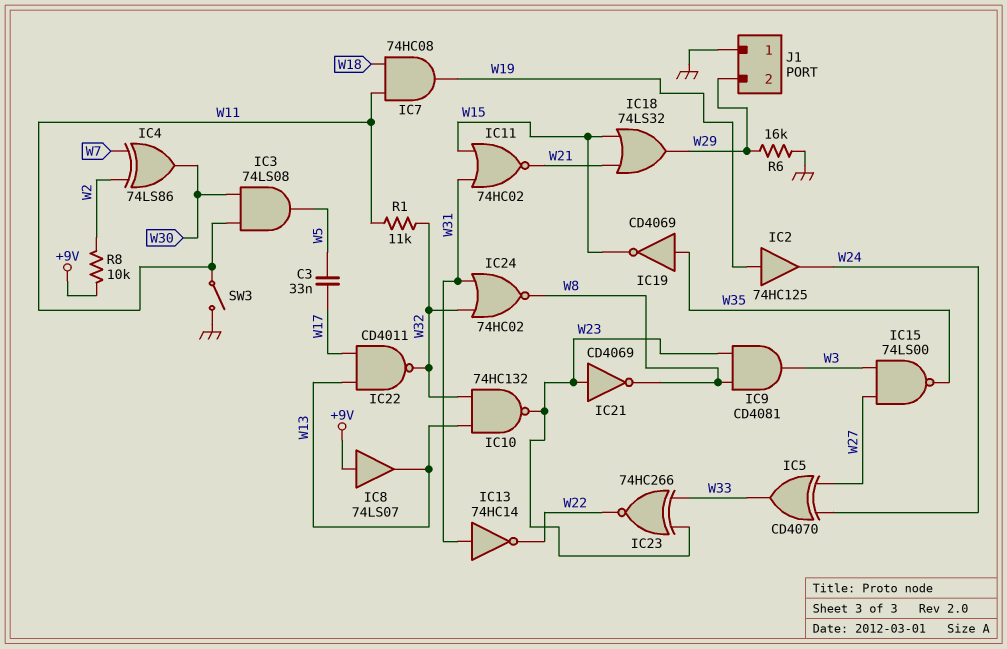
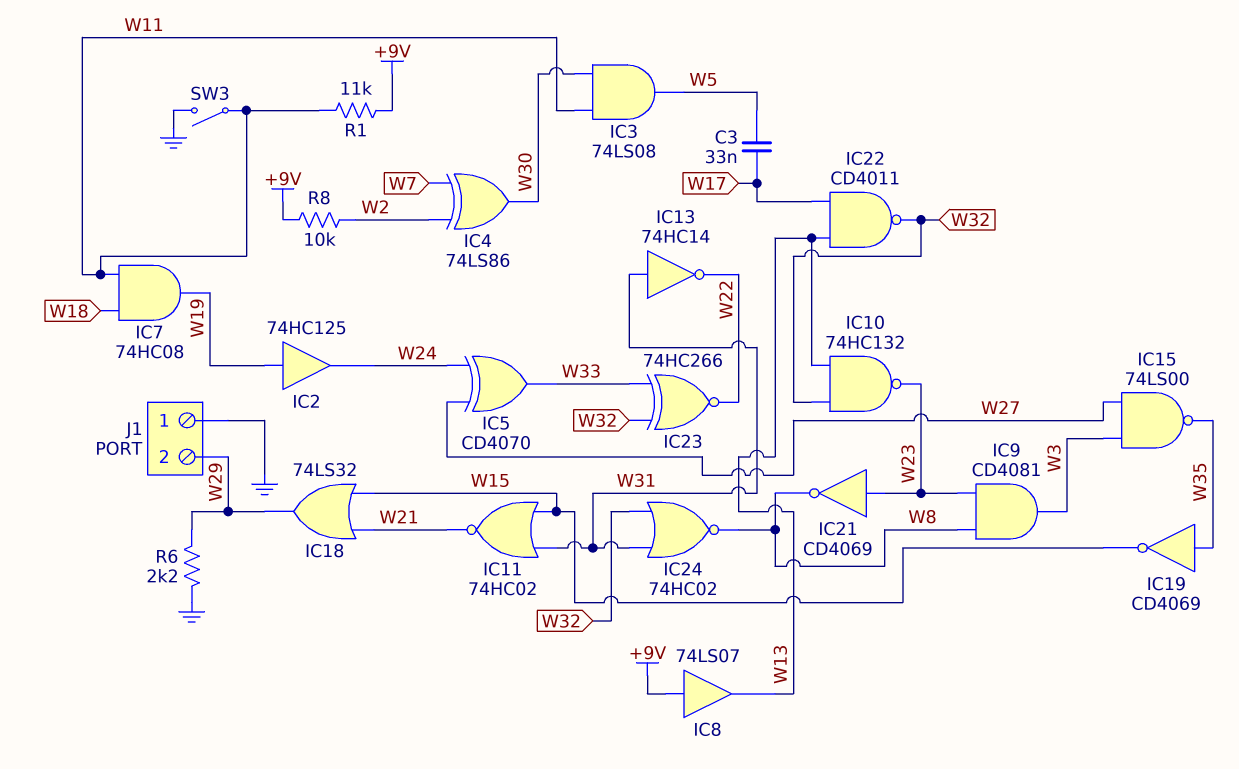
IC23: XNOR 74HC266 (in W23, in W33, out W22) -> XNOR 74HC266 (in W32, in W33, out W22)
R1: 11k (W11, W32) -> 11k (+9V, W11)
R6: 16k (GND, W29) -> 2.2k (GND, W29)

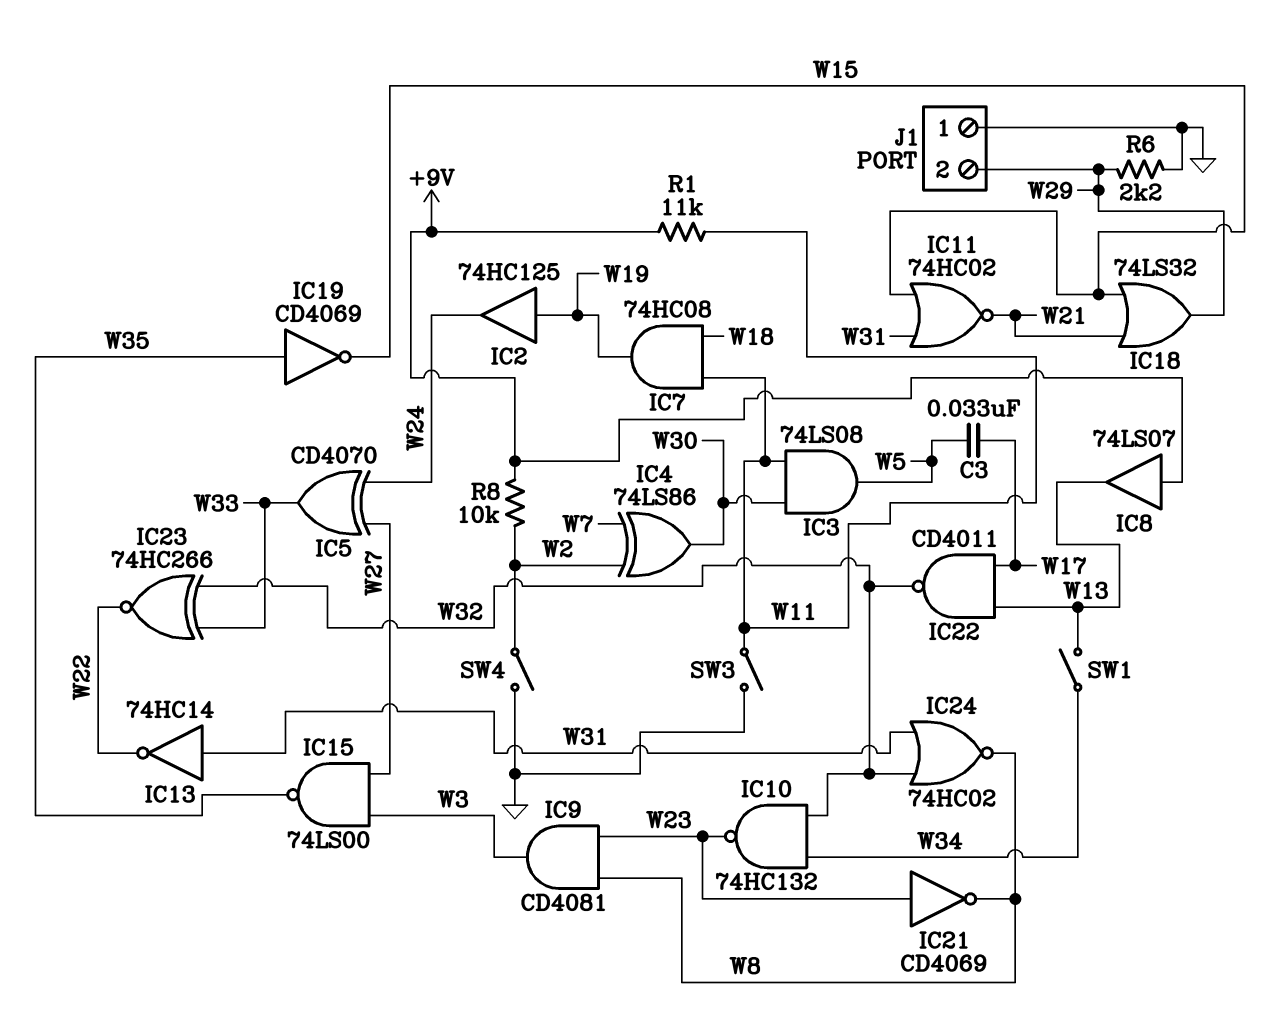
IC10: NAND 74HC132 (in W13, in W32, out W23) -> NAND 74HC132 (in W32, in W34, out W23)
SW1: none -> switch (W13, W34)
SW4: none -> switch (GND, W2)

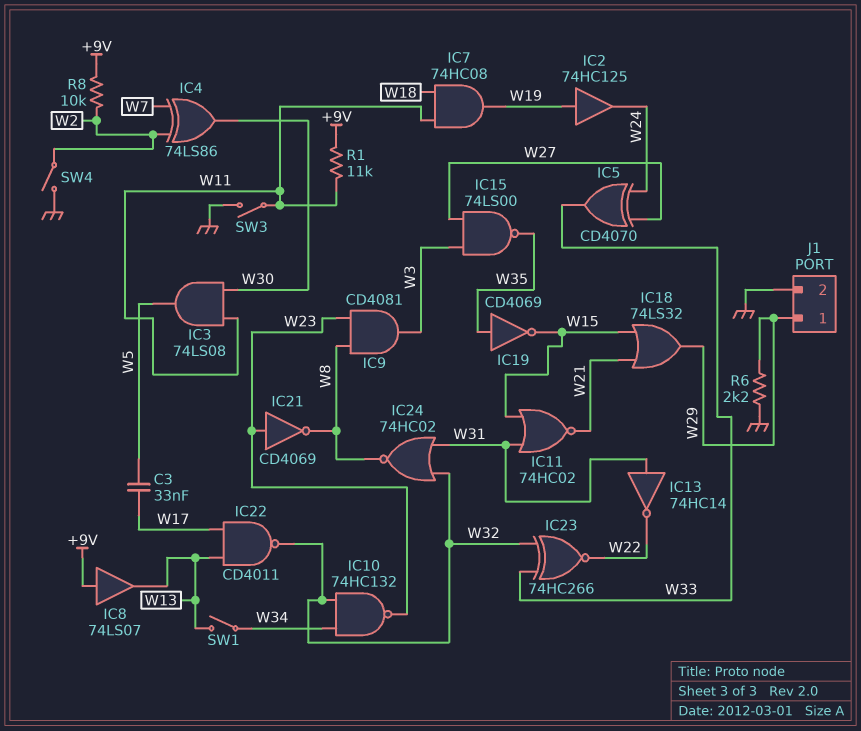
J1 pin 1: GND -> W29
J1 pin 2: W29 -> GND

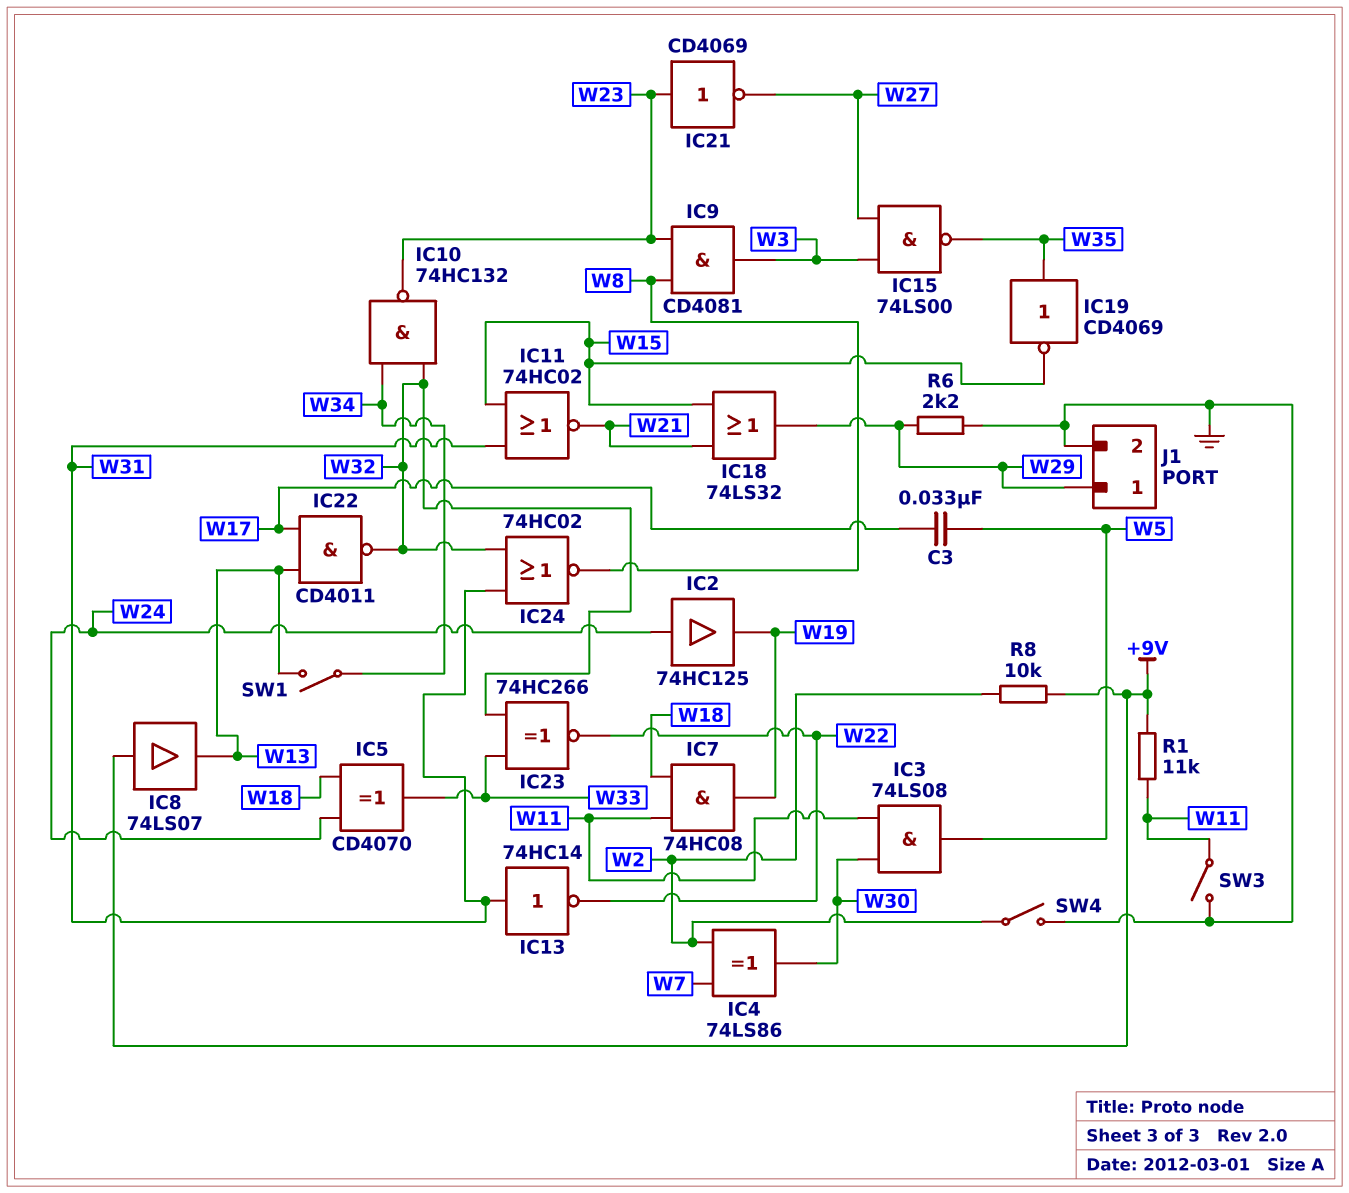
IC2: buffer 74HC125 (in W19, out W24) -> buffer 74HC125 (in W24, out W19)
IC5: XOR CD4070 (in W24, in W27, out W33) -> XOR CD4070 (in W18, in W24, out W33)
IC21: NOT CD4069 (in W23, out W8) -> NOT CD4069 (in W23, out W27)

